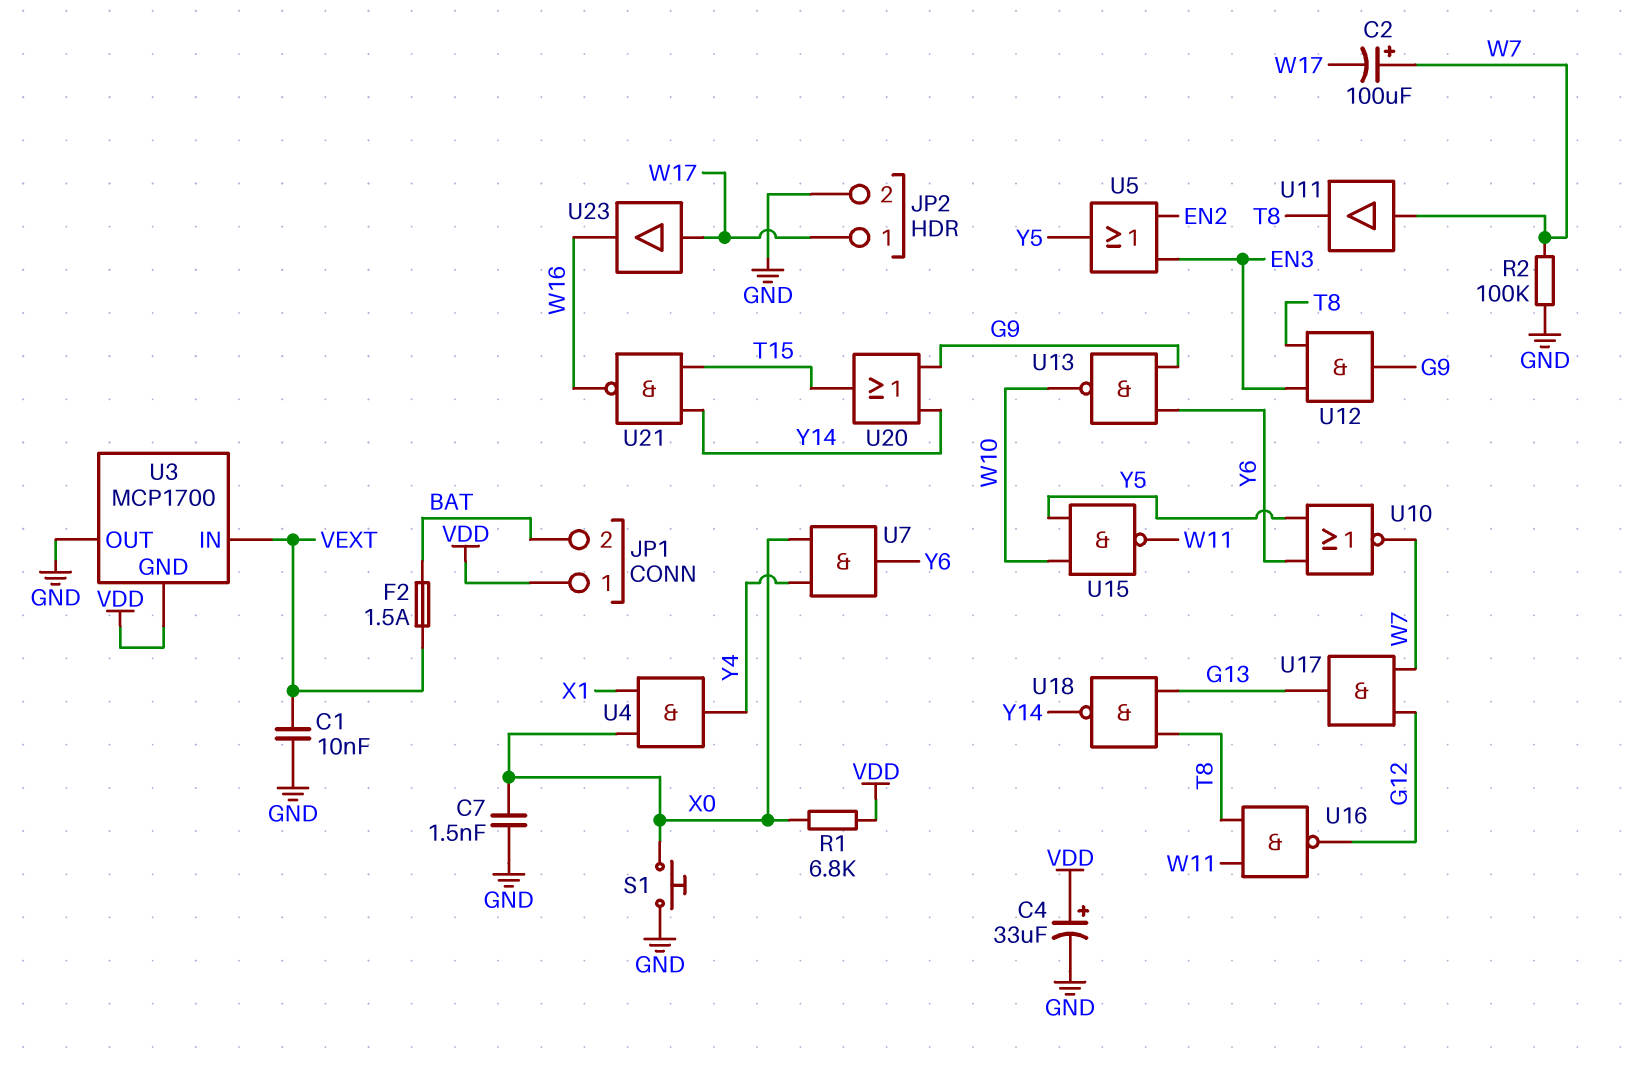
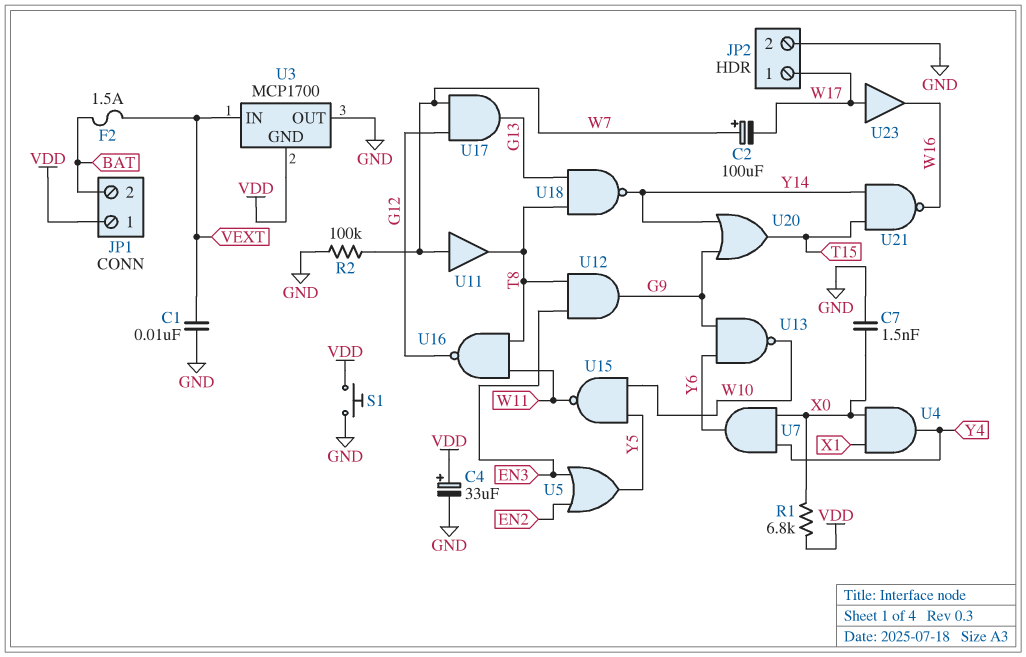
S1: button (GND, X0) -> button (GND, VDD)
U10: NOR (in Y5, in Y6, out W7) -> none

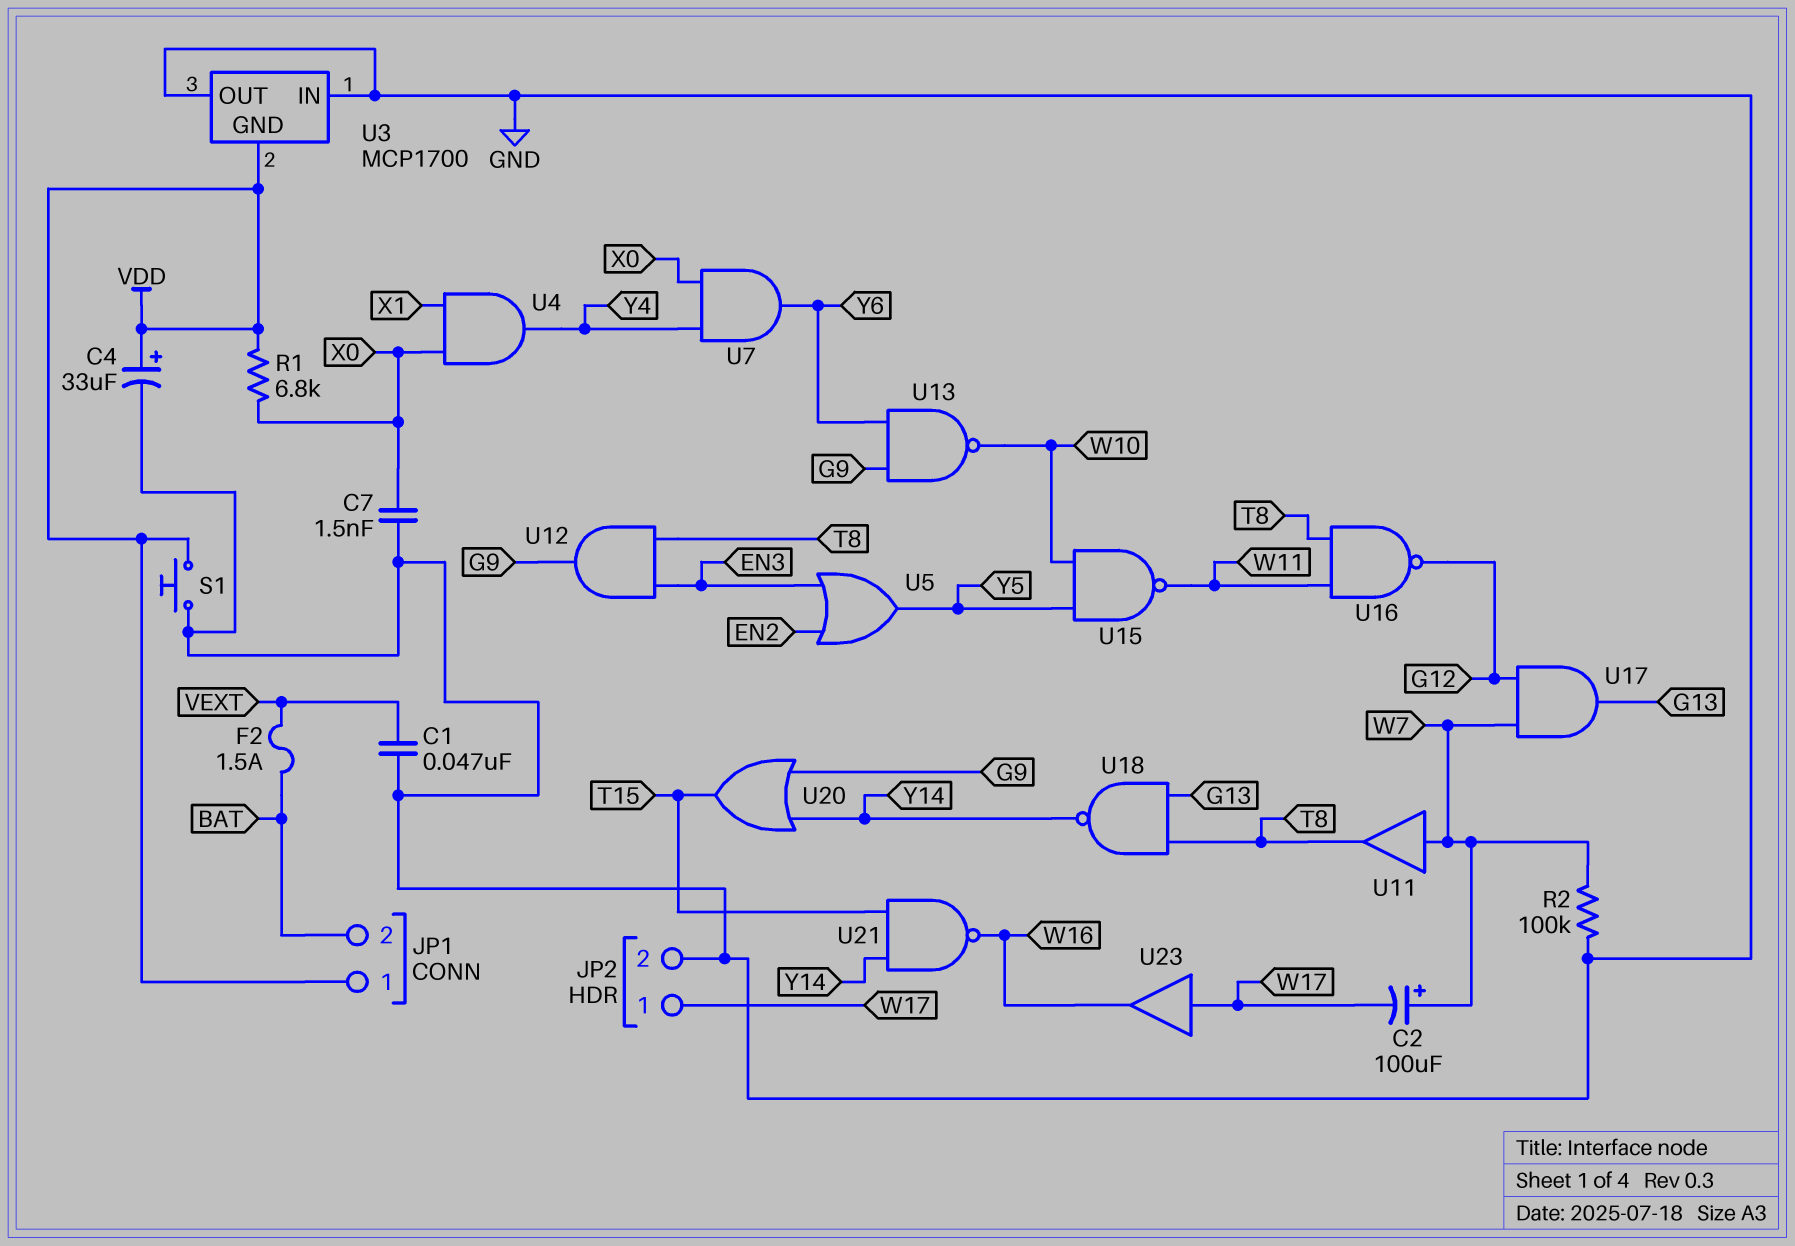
C1: 10nF (GND, VEXT) -> 47nF (GND, VEXT)
U3 pin IN: VEXT -> GND

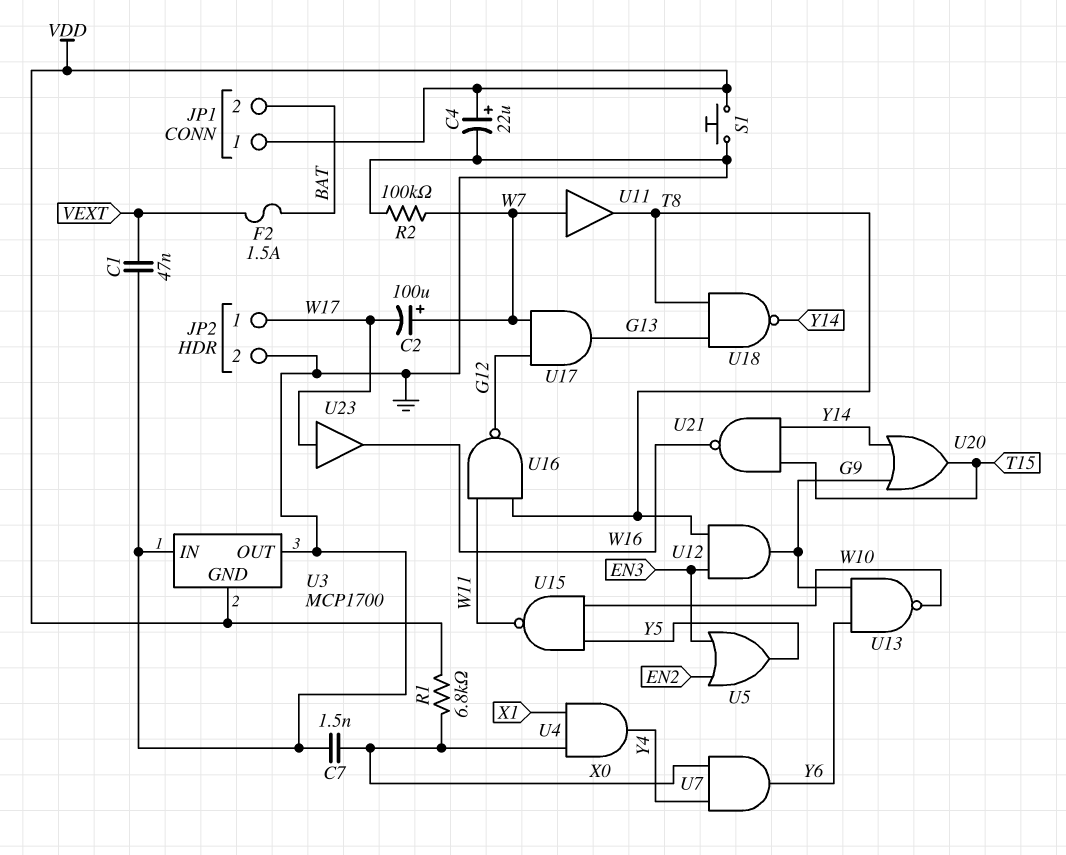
C4: 33uF (plus VDD, minus GND) -> 22uF (plus VDD, minus GND)

